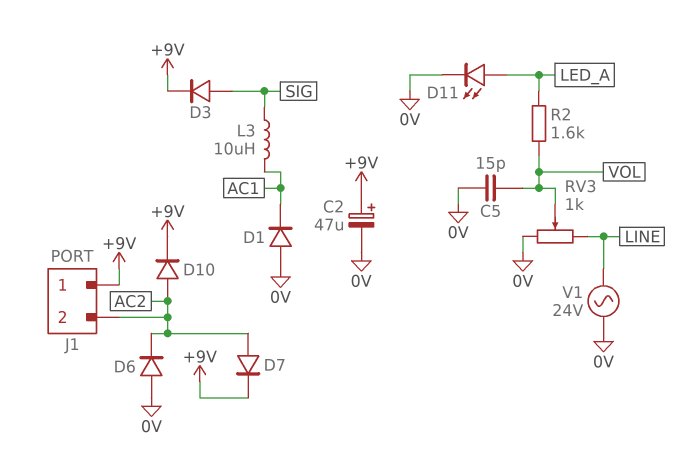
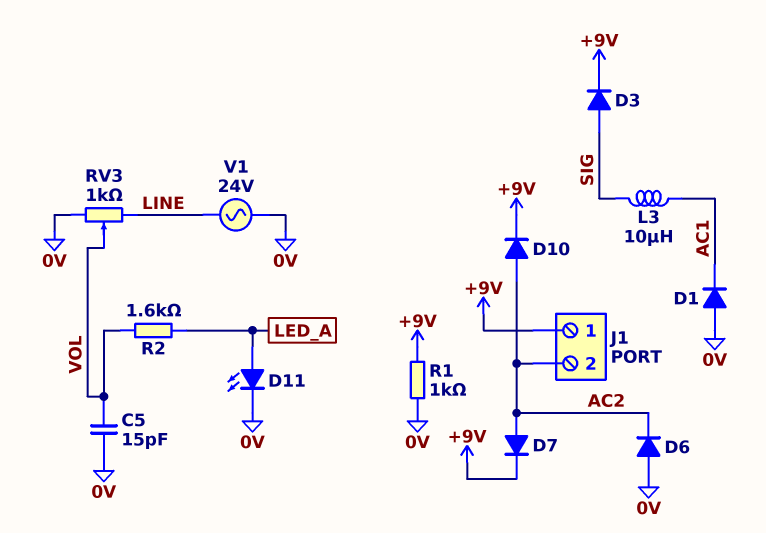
C2: 47uF (plus +9V, minus 0V) -> none
R1: none -> 1k (+9V, 0V)

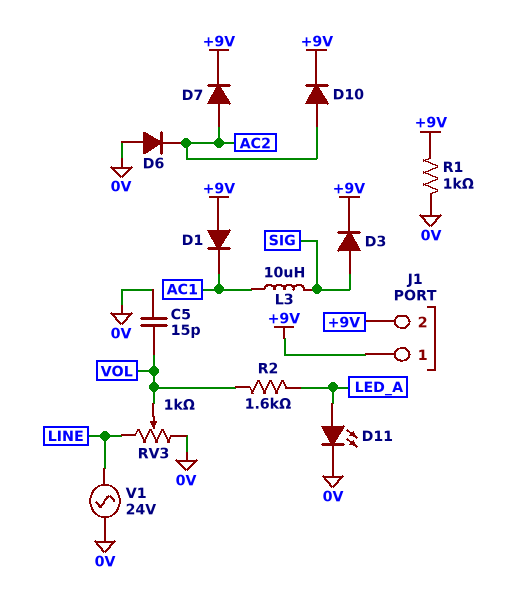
D1: diode (A 0V, K AC1) -> diode (A +9V, K AC1)
J1 pin 2: AC2 -> +9V

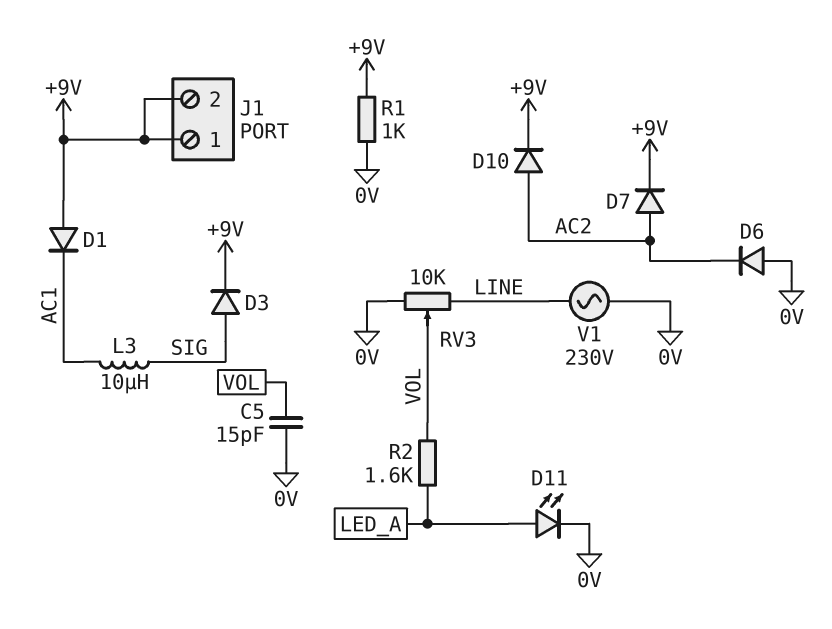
RV3: 1k (0V, LINE, wiper VOL) -> 10k (0V, LINE, wiper VOL)
V1: AC 24V (0V, LINE) -> AC 230V (0V, LINE)

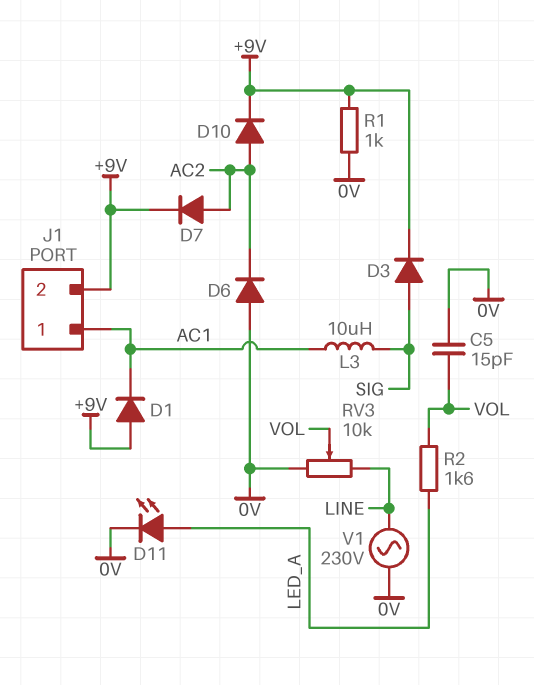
J1 pin 1: +9V -> AC1

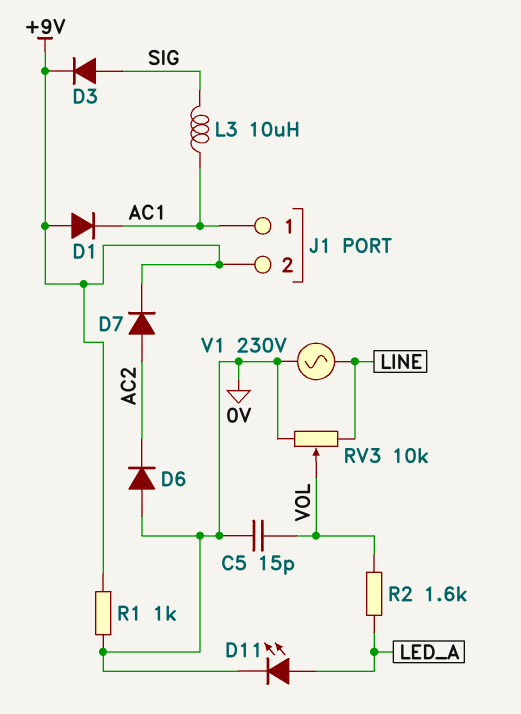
D10: diode (A AC2, K +9V) -> none

